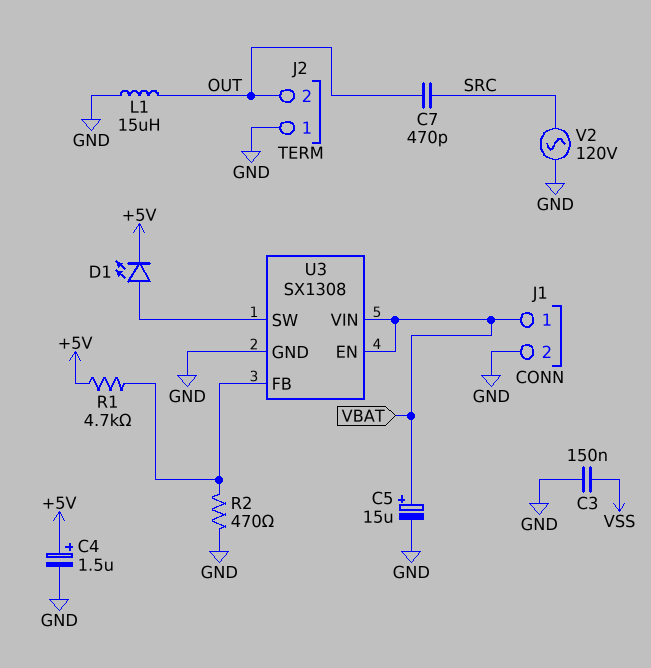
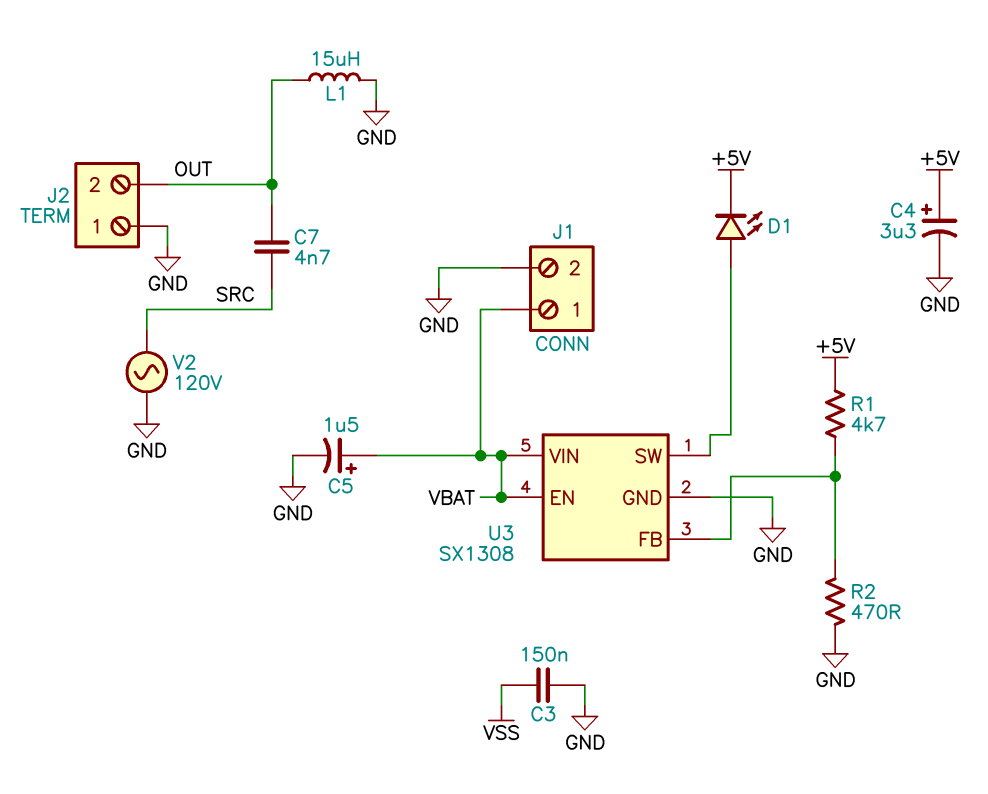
C4: 1.5uF (plus +5V, minus GND) -> 3.3uF (plus +5V, minus GND)
C5: 15uF (plus VBAT, minus GND) -> 1.5uF (plus VBAT, minus GND)
C7: 470pF (OUT, SRC) -> 4.7nF (OUT, SRC)

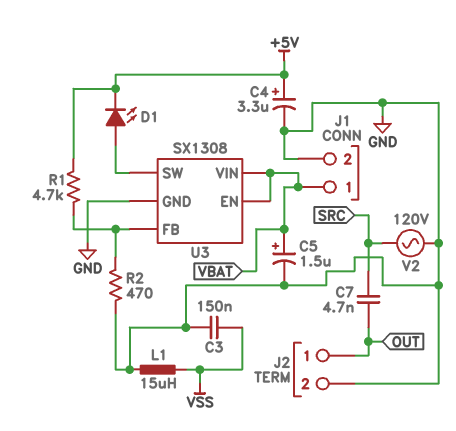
J2 pin 1: GND -> OUT
J2 pin 2: OUT -> GND
L1: 15uH (GND, OUT) -> 15uH (GND, VSS)

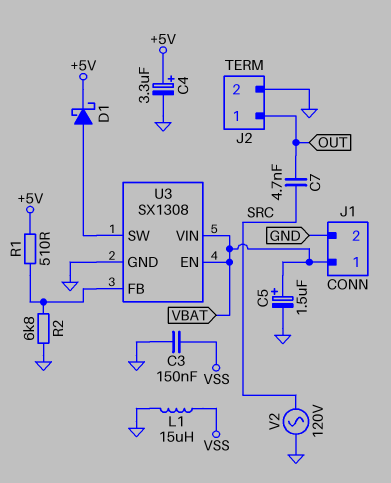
D1: LED (A U3/SW, K +5V) -> schottky (A U3/SW, K +5V)
R1: 4.7k (+5V, U3/FB) -> 510 (+5V, U3/FB)
R2: 470 (GND, U3/FB) -> 6.8k (GND, U3/FB)

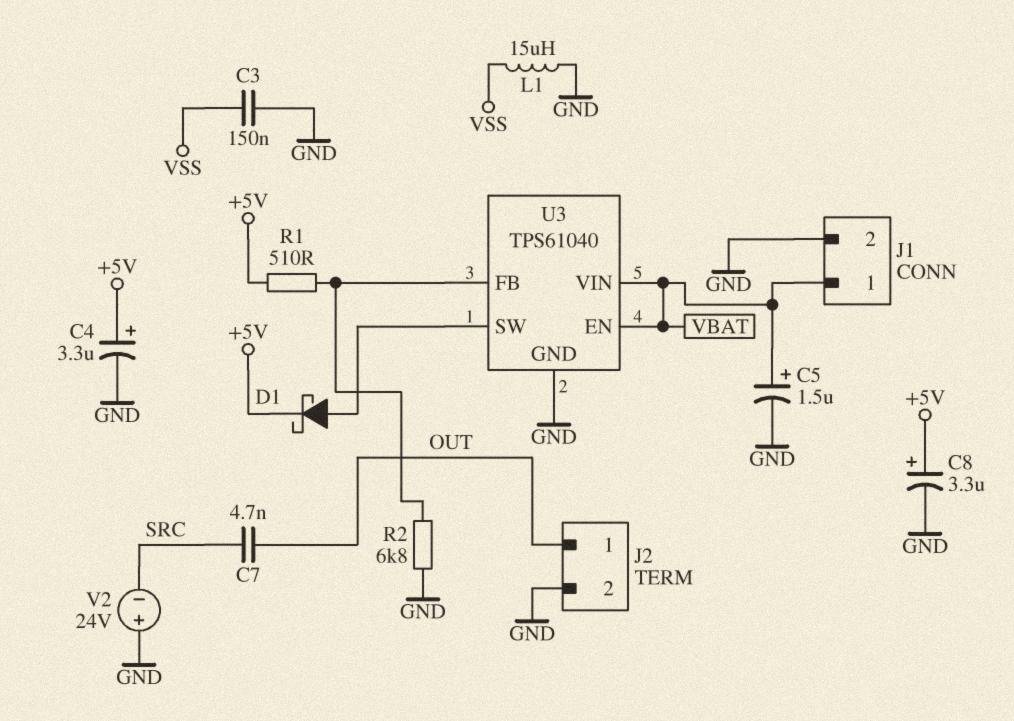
C8: none -> 3.3uF (plus +5V, minus GND)
U3: SX1308 -> TPS61040
V2: AC 120V (GND, SRC) -> 24V (plus GND, minus SRC)

